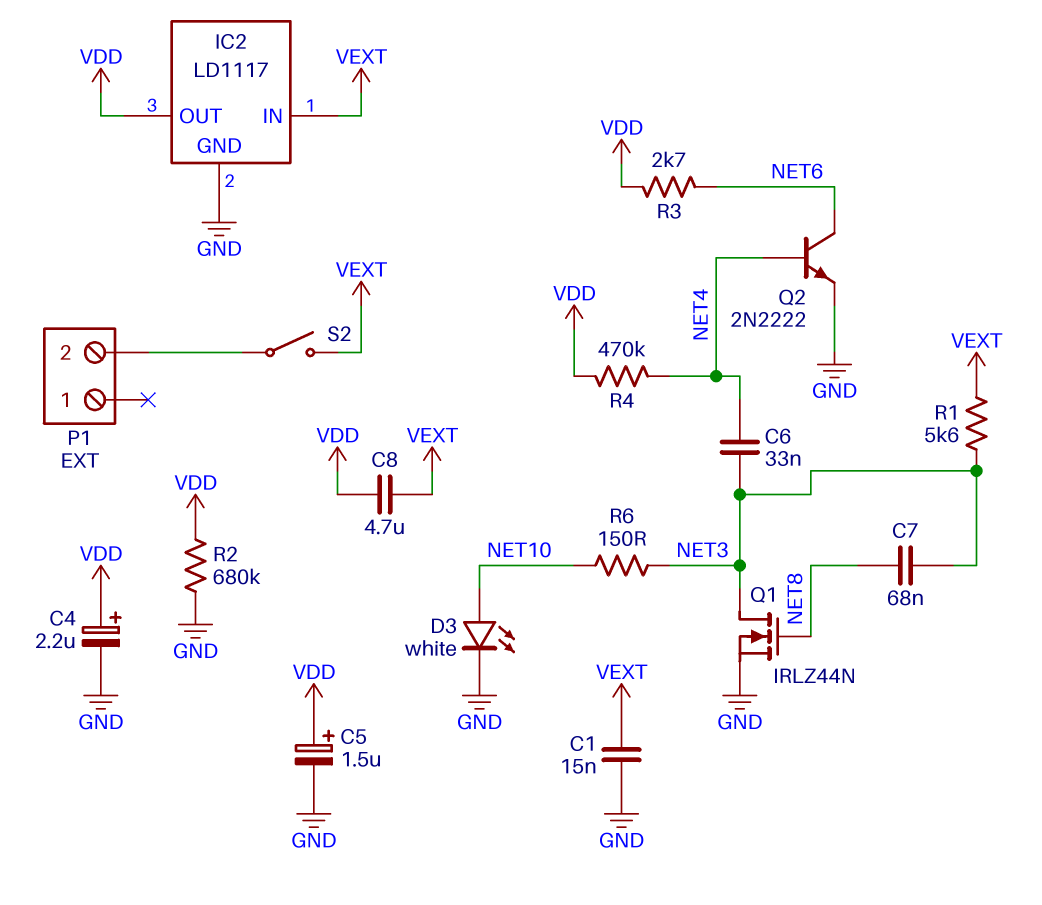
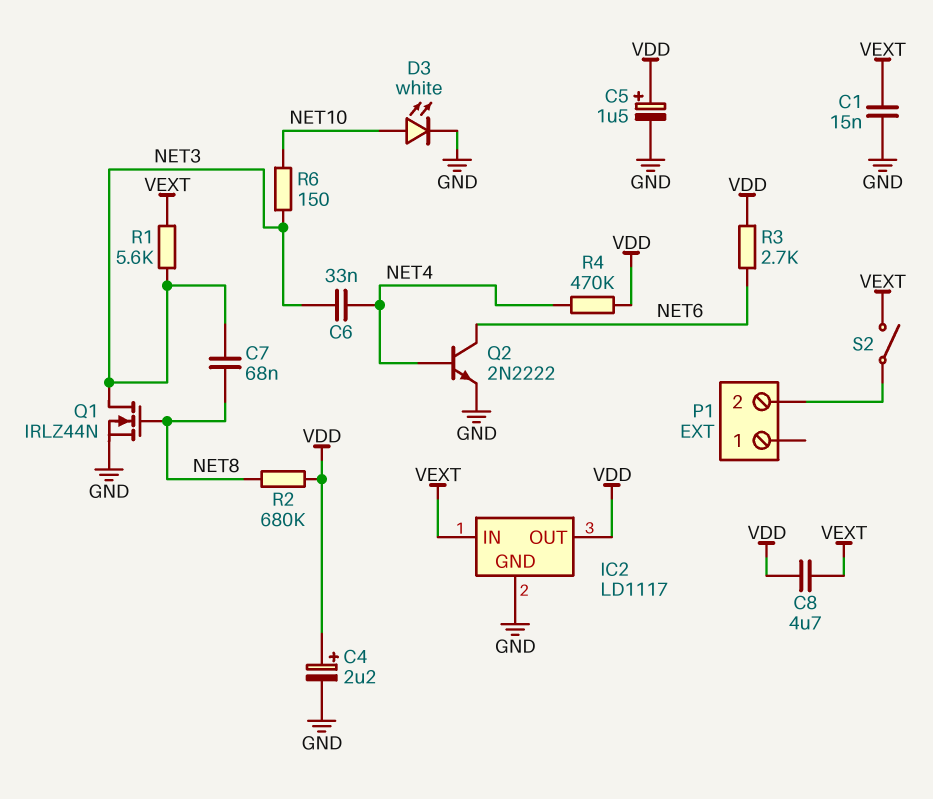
R2: 680k (GND, VDD) -> 680k (NET8, VDD)

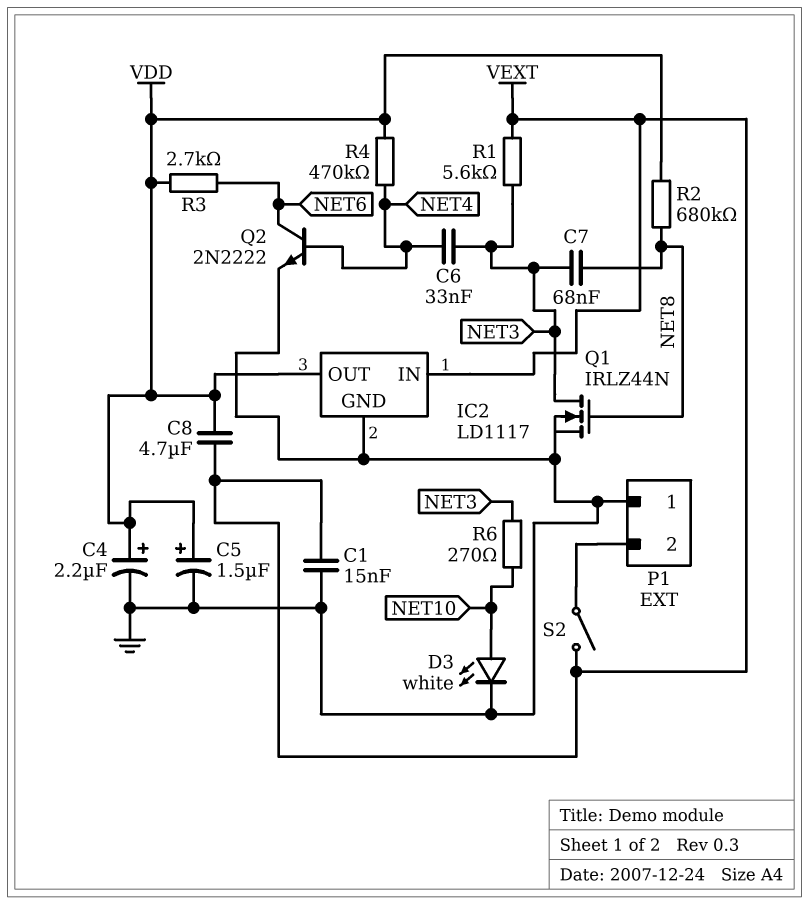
P1 pin 1: none -> GND
R6: 150 (NET3, NET10) -> 270 (NET3, NET10)

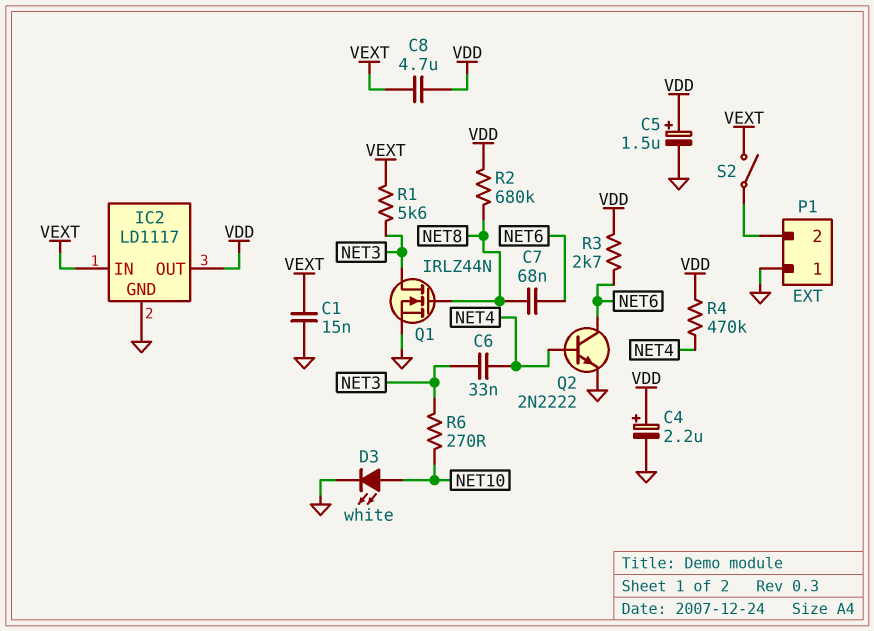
C7: 68nF (NET3, NET8) -> 68nF (NET6, NET8)

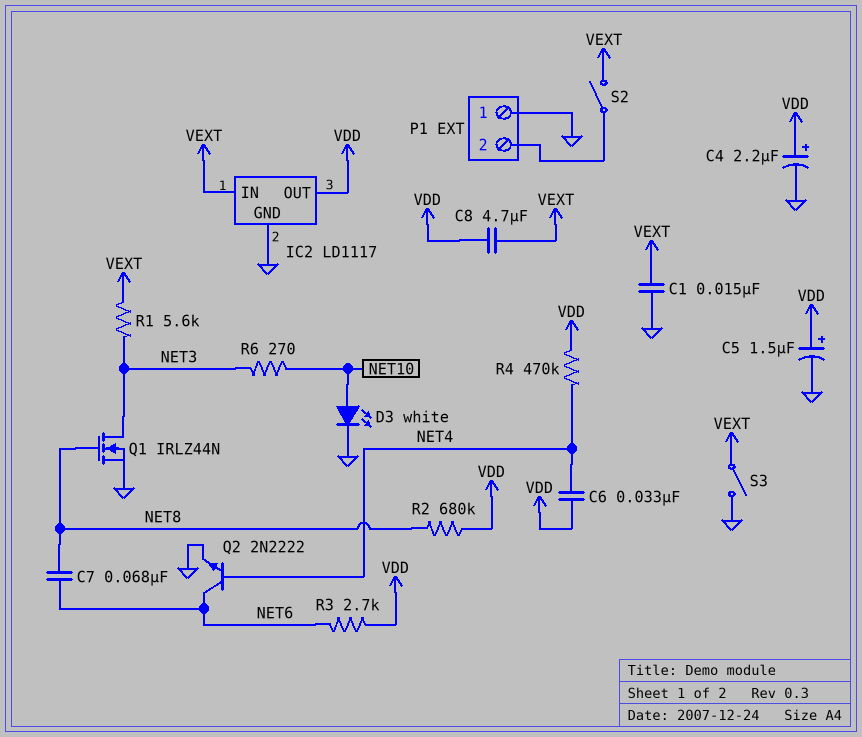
C6: 33nF (NET3, NET4) -> 33nF (NET4, VDD)
S3: none -> switch (GND, VEXT)

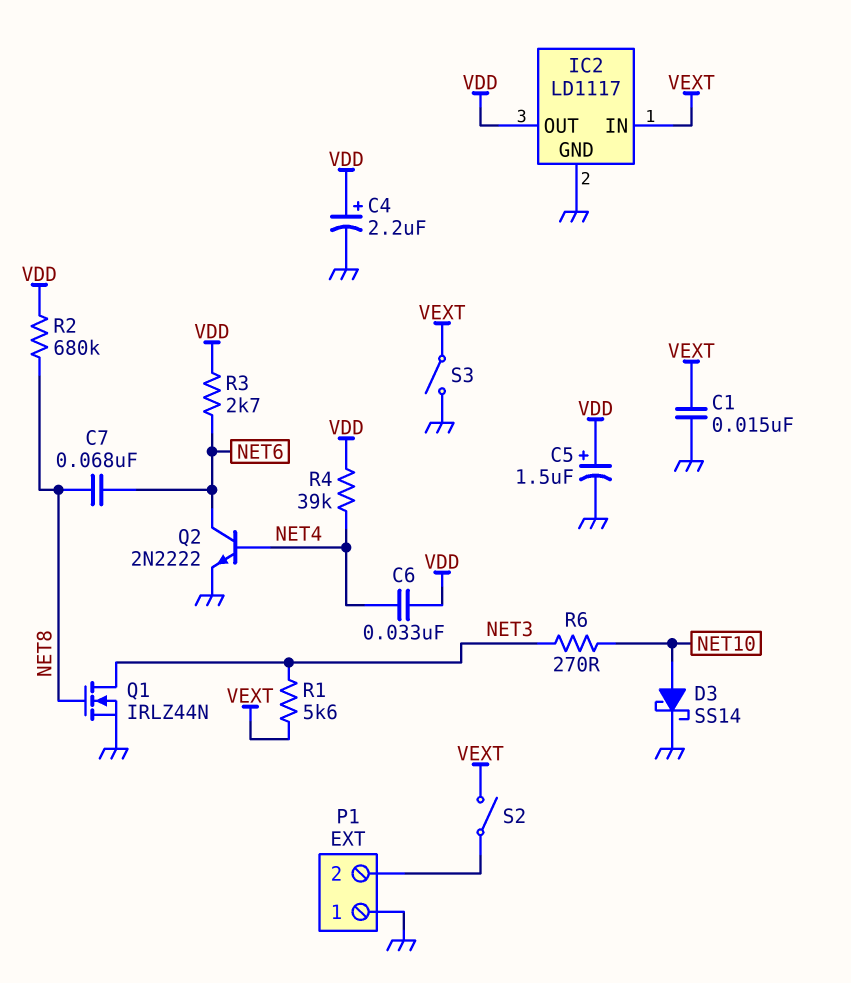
C8: 4.7uF (VDD, VEXT) -> none
D3: LED white (A NET10, K GND) -> schottky SS14 (A NET10, K GND)
R4: 470k (NET4, VDD) -> 39k (NET4, VDD)

